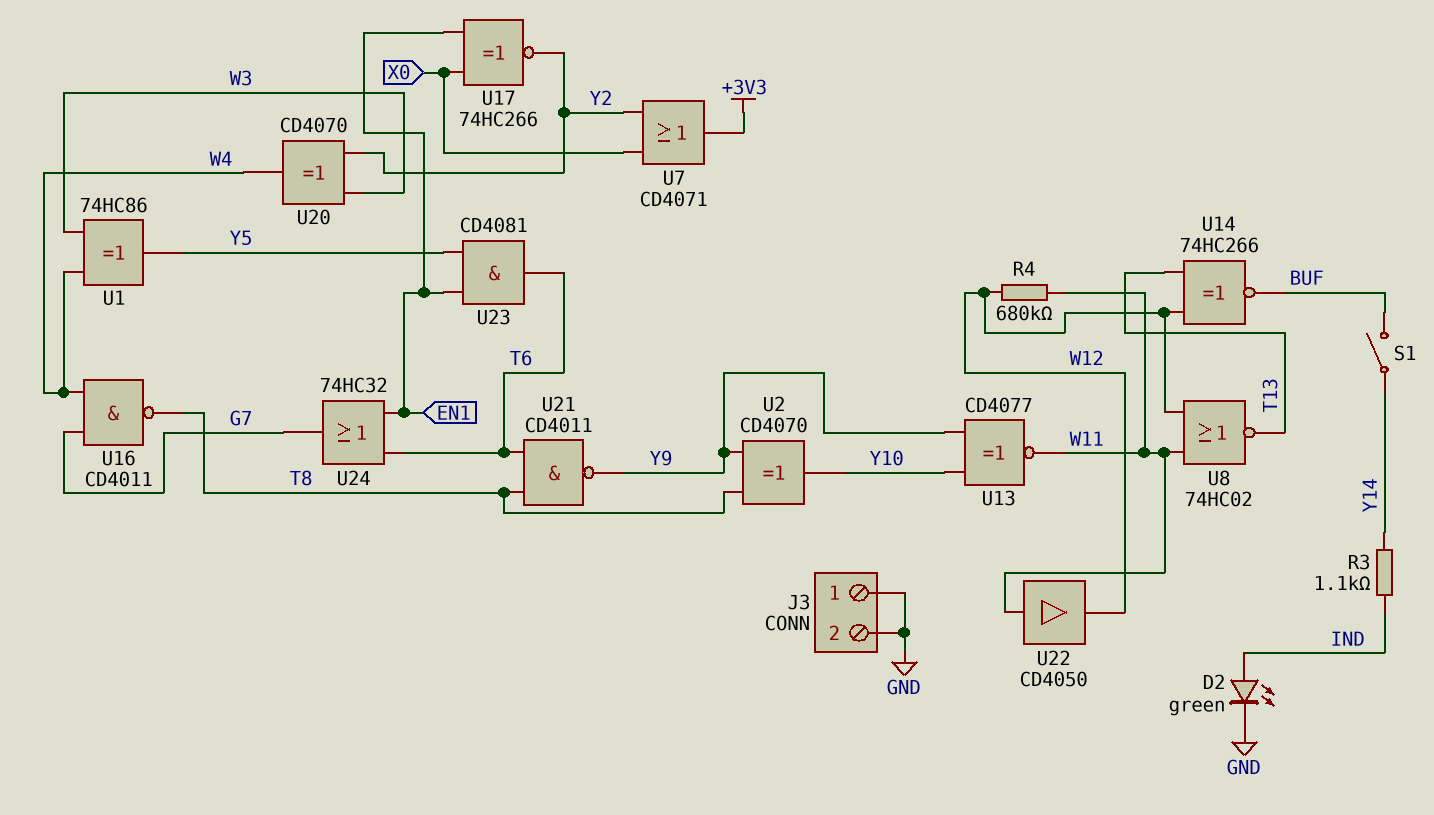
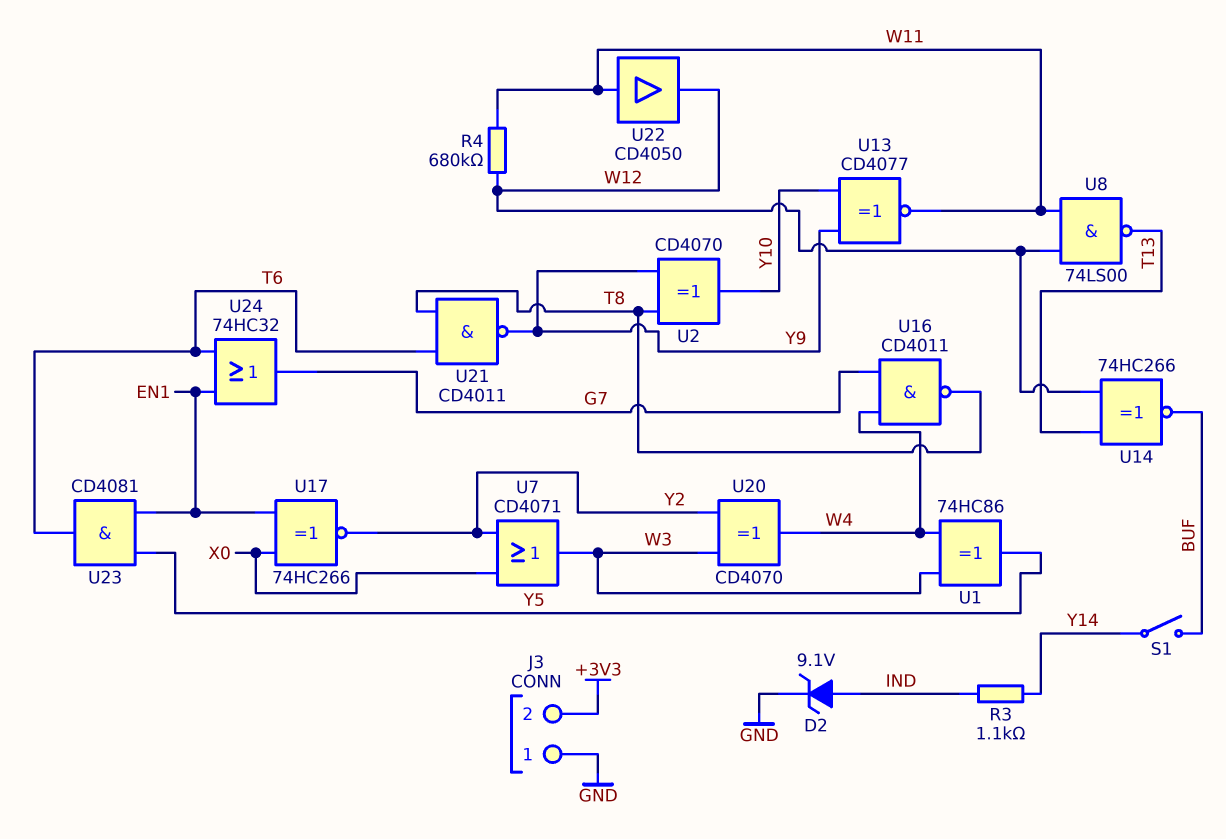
D2: LED green (A IND, K GND) -> zener 9.1V (A IND, K GND)
J3 pin 2: GND -> +3V3
U7: OR CD4071 (in X0, in Y2, out +3V3) -> OR CD4071 (in X0, in Y2, out W3)
U8: NOR 74HC02 (in W11, in W12, out T13) -> NAND 74LS00 (in W11, in W12, out T13)

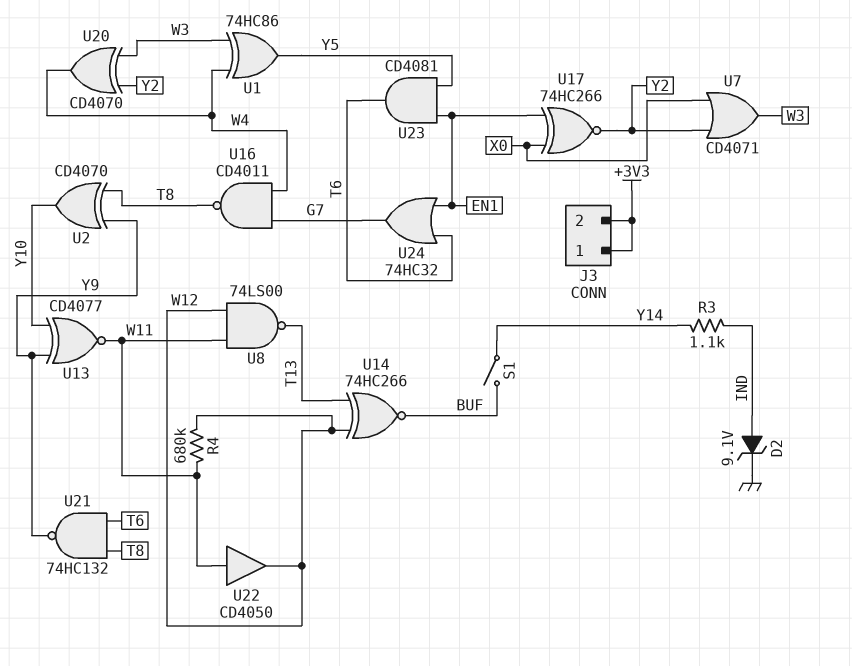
J3 pin 1: GND -> +3V3
U21: NAND CD4011 (in T6, in T8, out Y9) -> NAND 74HC132 (in T6, in T8, out Y9)

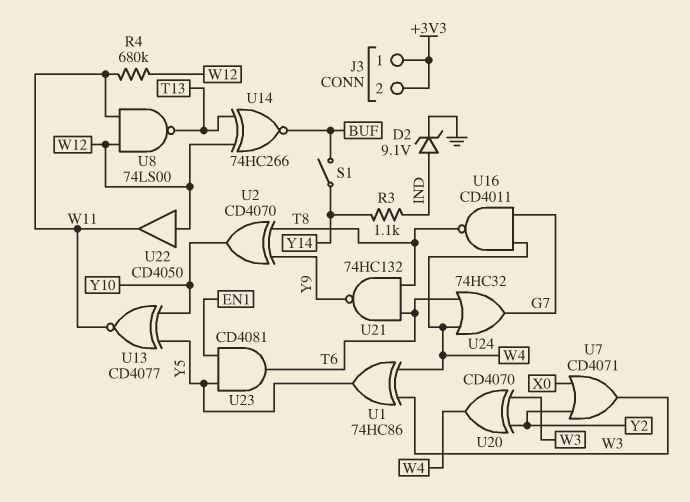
U13: XNOR CD4077 (in Y9, in Y10, out W11) -> XNOR CD4077 (in Y5, in Y10, out W11)
U17: XNOR 74HC266 (in EN1, in X0, out Y2) -> none
U22: buffer CD4050 (in W11, out W12) -> buffer CD4050 (in W12, out W11)
U24: OR 74HC32 (in EN1, in T6, out G7) -> OR 74HC32 (in T6, in W4, out G7)

